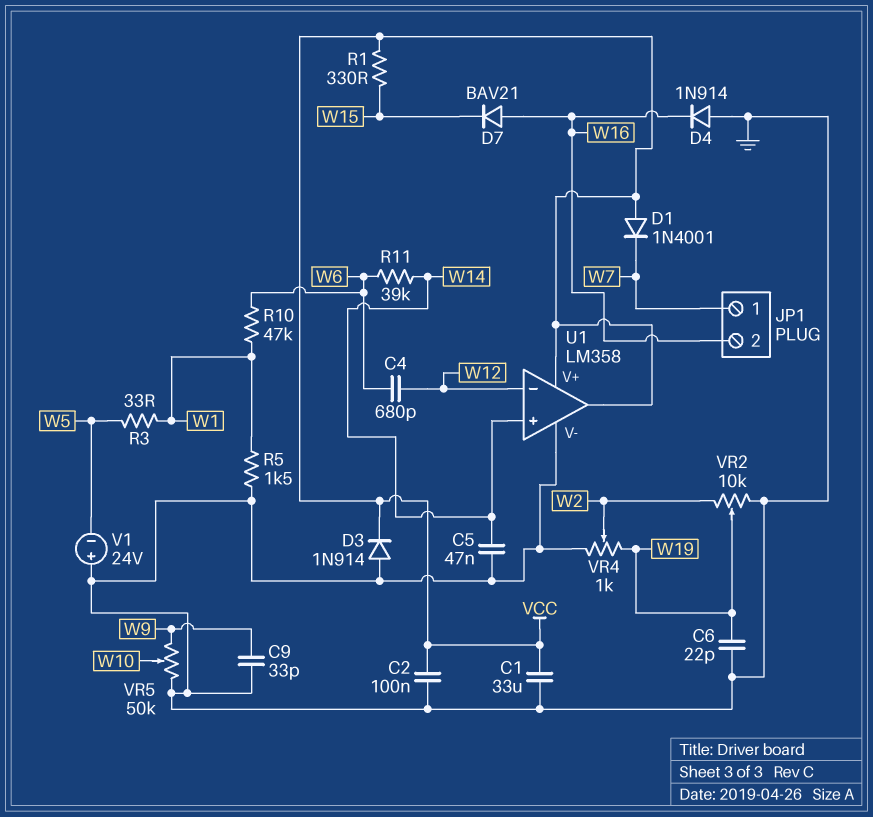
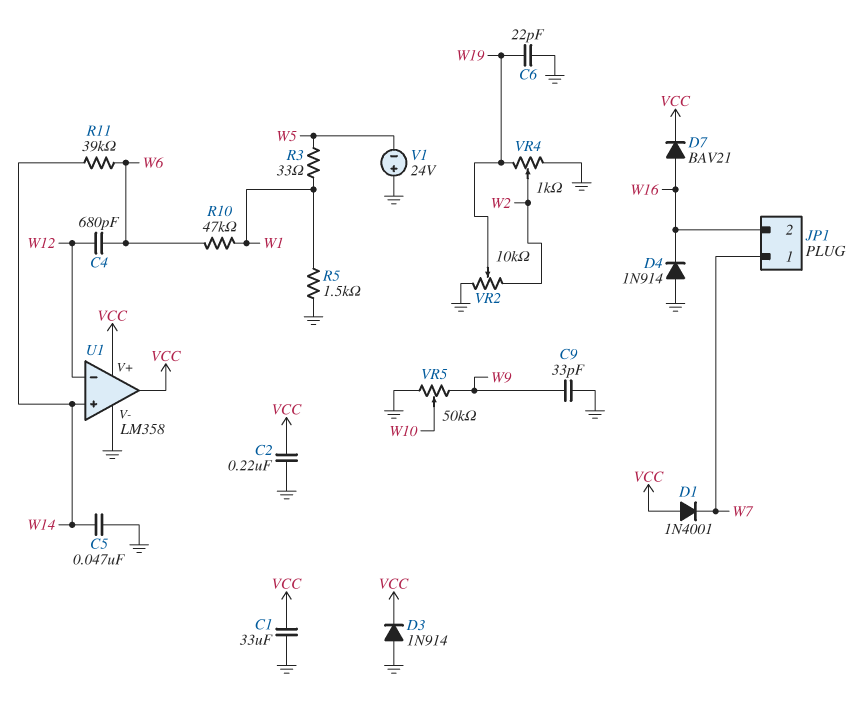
C2: 100nF (GND, VCC) -> 220nF (GND, VCC)
D7: diode BAV21 (A W16, K W15) -> diode BAV21 (A W16, K VCC)
R1: 330 (VCC, W15) -> none

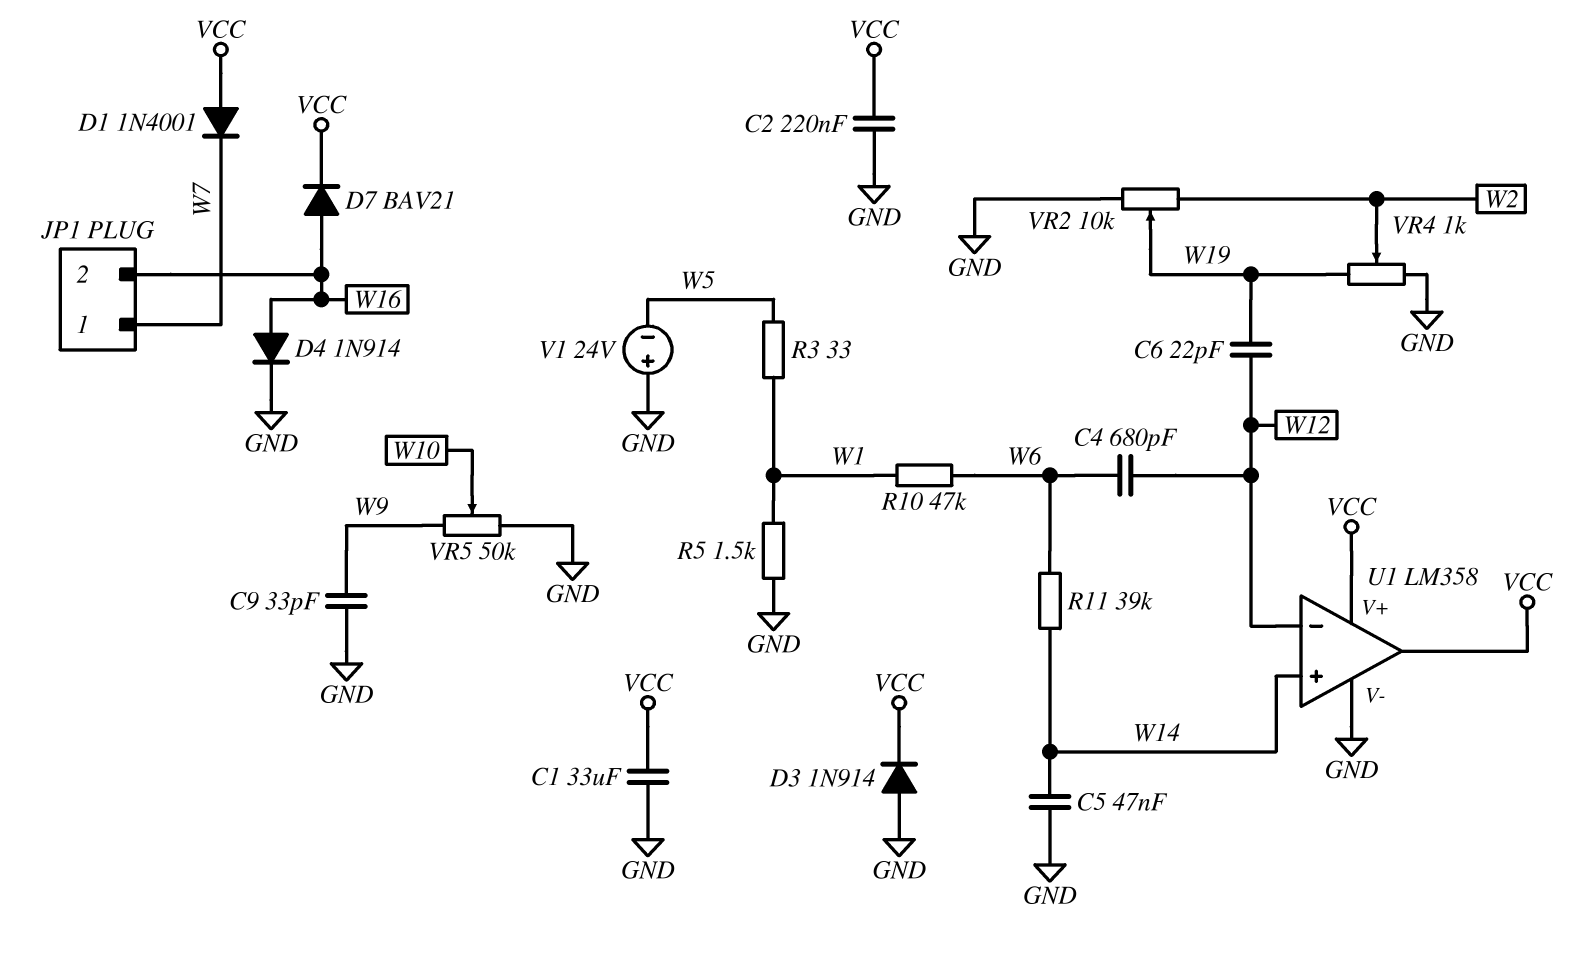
C6: 22pF (GND, W19) -> 22pF (W12, W19)
D4: diode 1N914 (A GND, K W16) -> diode 1N914 (A W16, K GND)

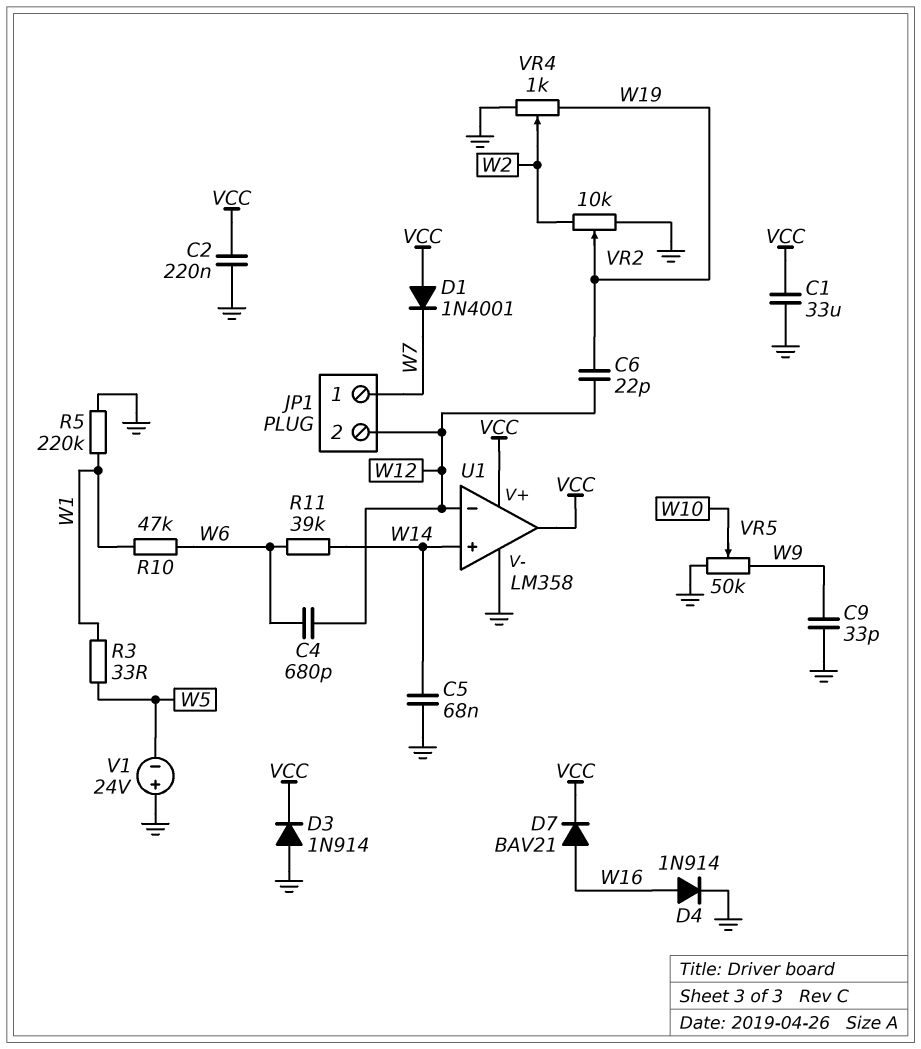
C5: 47nF (GND, W14) -> 68nF (GND, W14)
JP1 pin 2: W16 -> W12
R5: 1.5k (GND, W1) -> 220k (GND, W1)

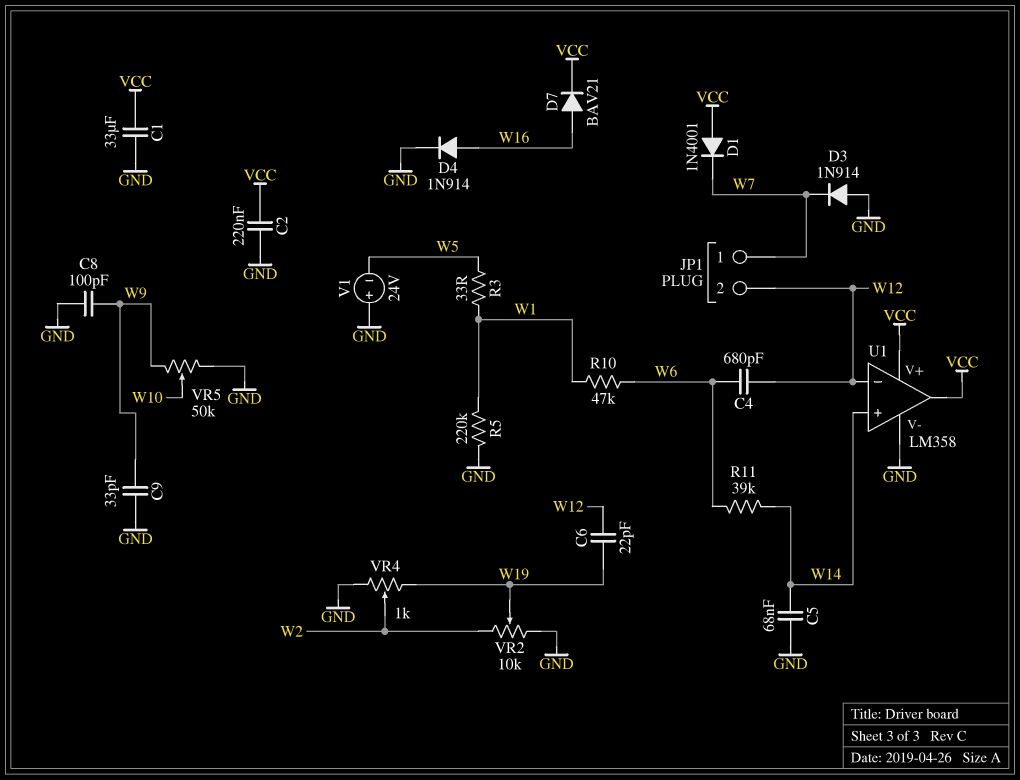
C8: none -> 100pF (GND, W9)
D3: diode 1N914 (A GND, K VCC) -> diode 1N914 (A GND, K W7)

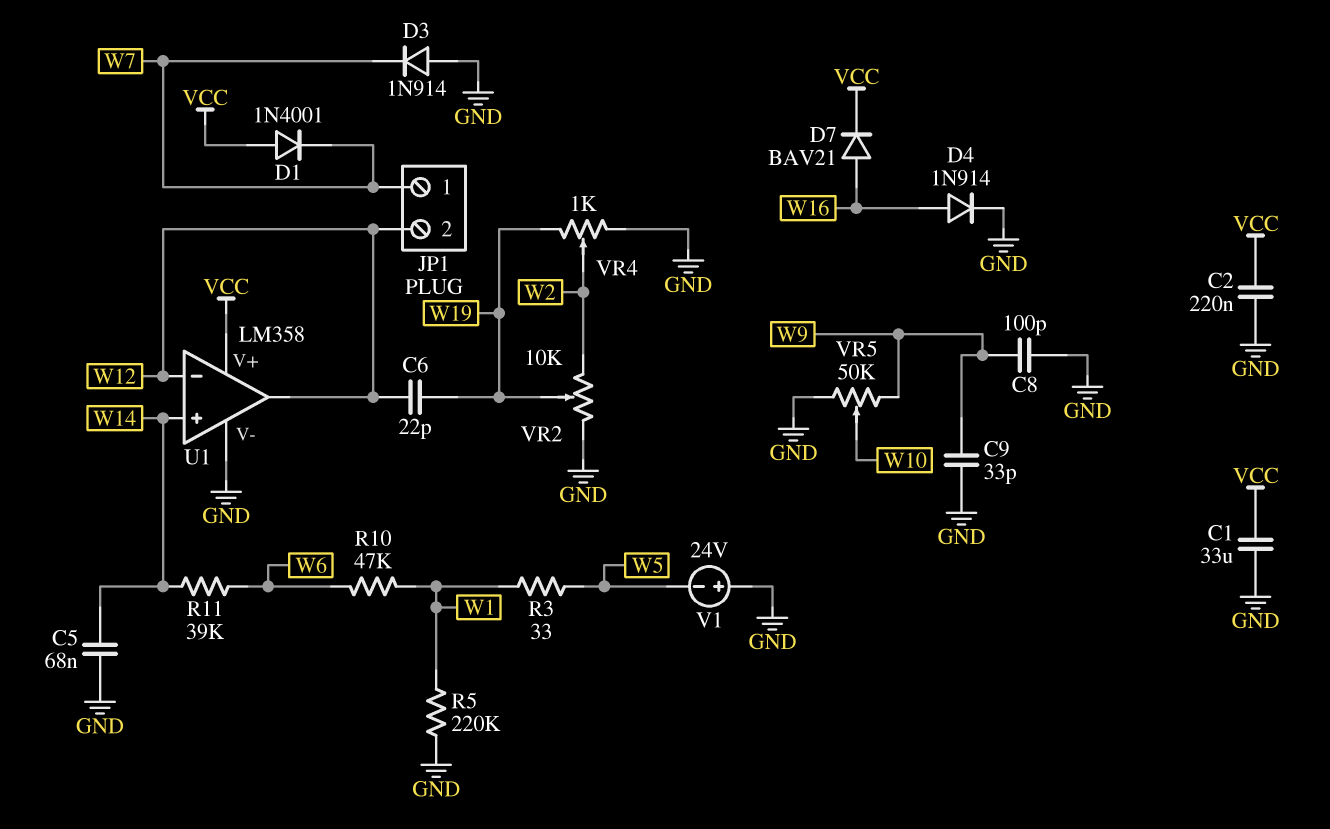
C4: 680pF (W6, W12) -> none
U1 pin out: VCC -> W12

